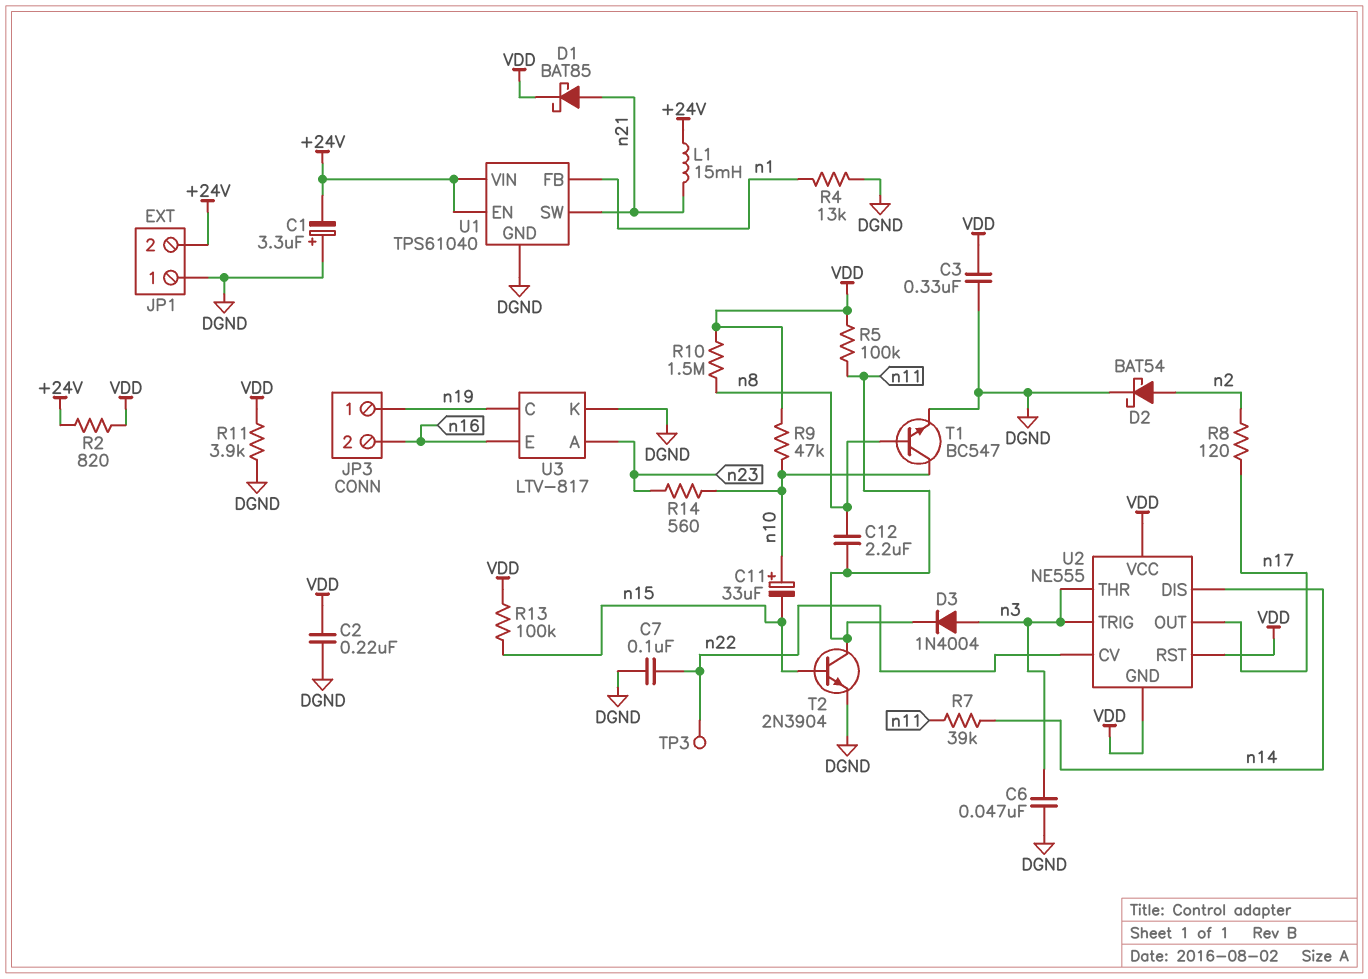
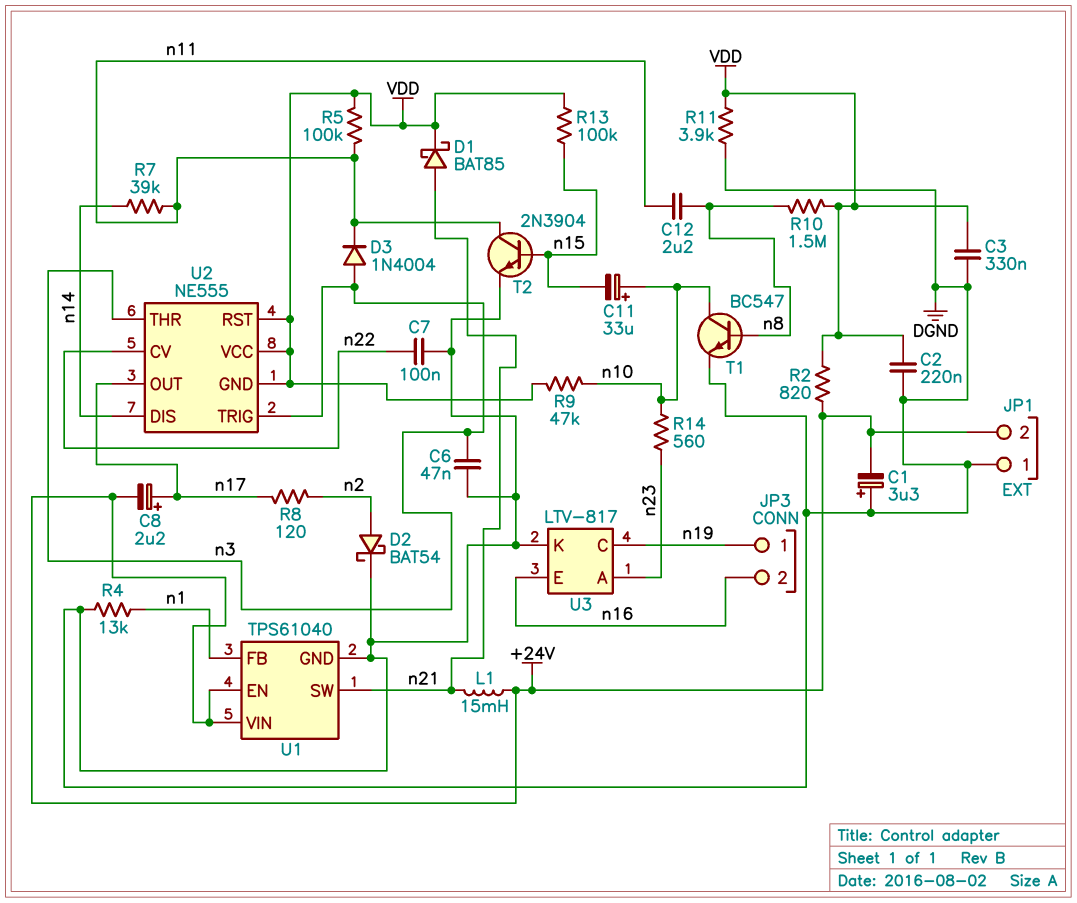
C8: none -> 2.2uF (plus n17, minus +24V)
TP3: test point (n22) -> none

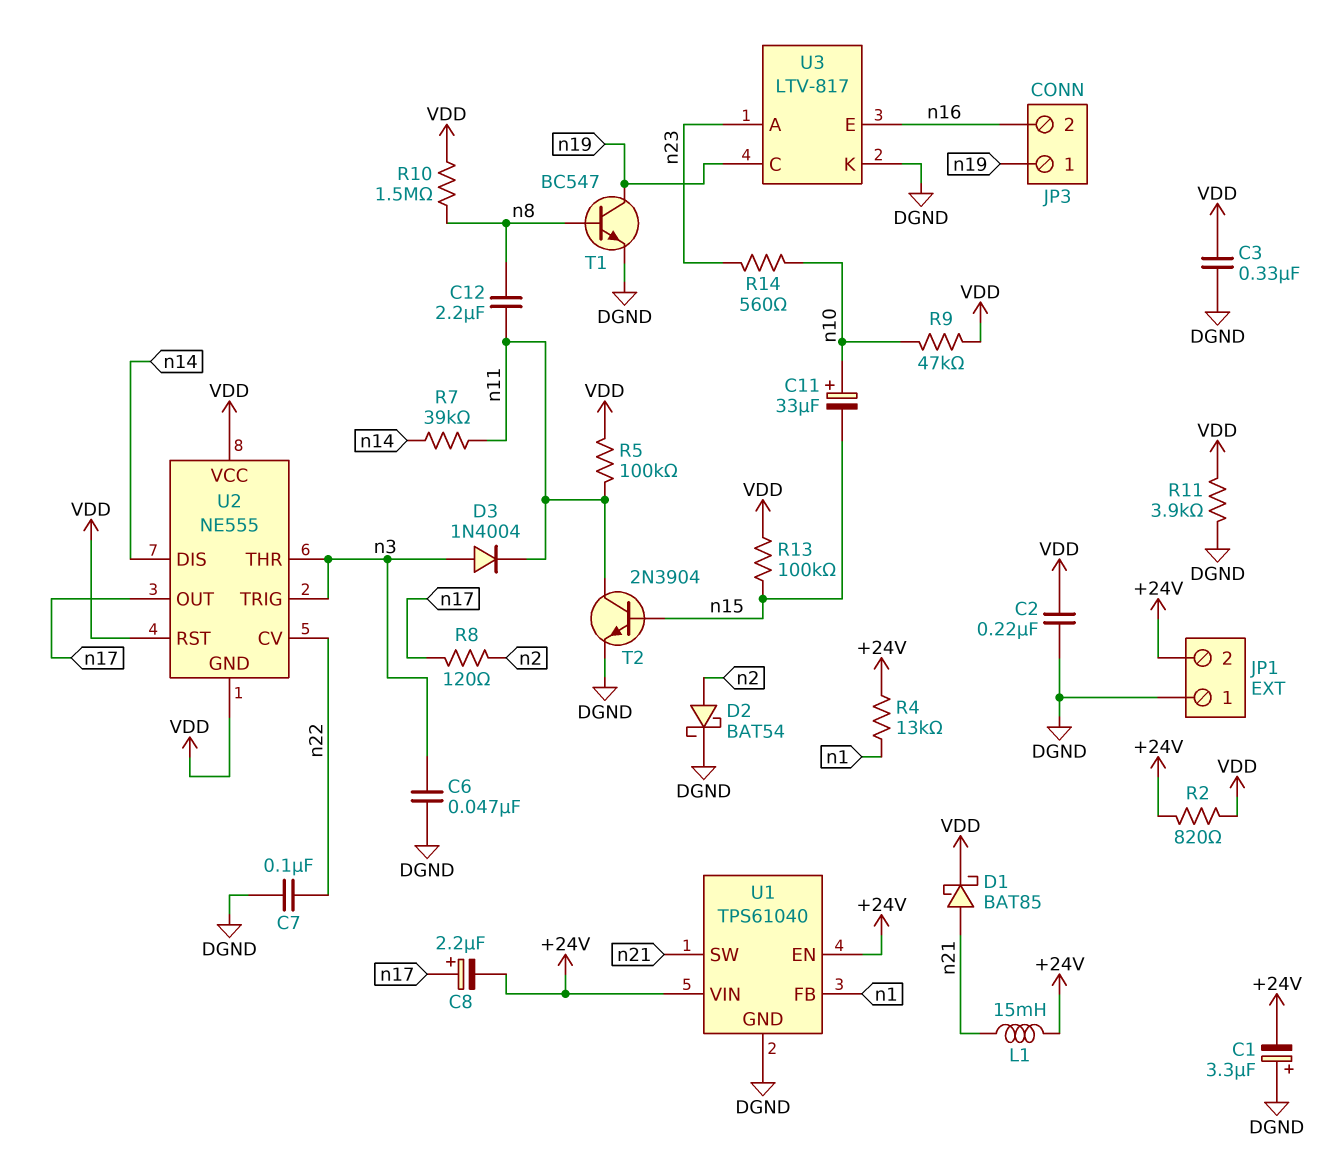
R4: 13k (DGND, n1) -> 13k (+24V, n1)
T1: NPN BC547 (B n8, C n10, E DGND) -> NPN BC547 (B n8, C n19, E DGND)

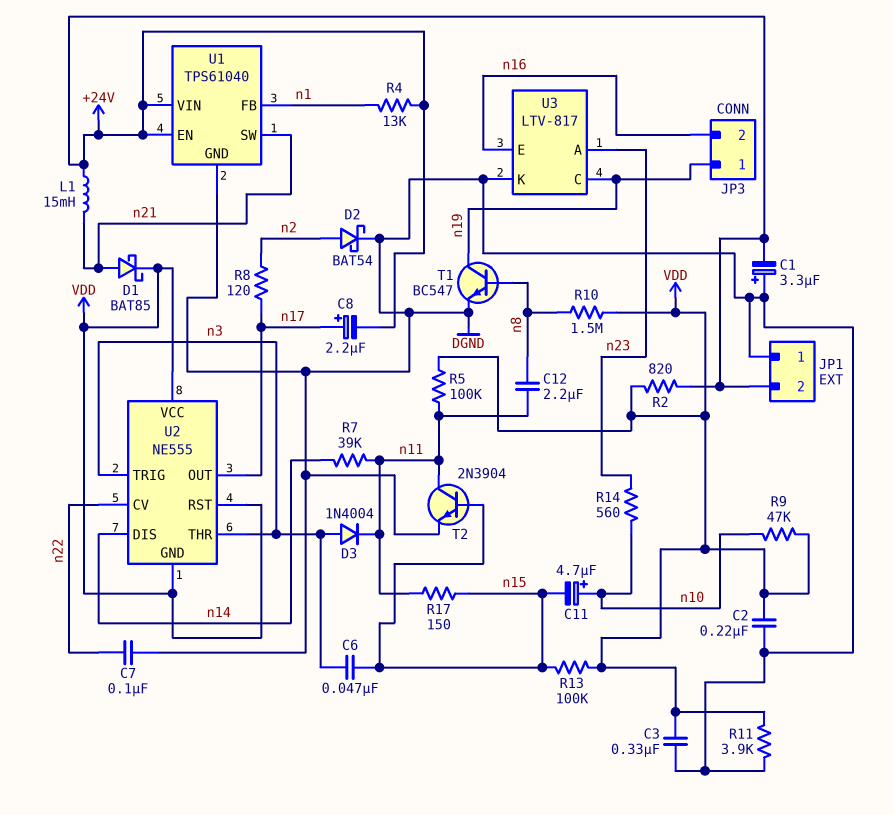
C6: 47nF (DGND, n3) -> 47nF (n3, n15)
C11: 33uF (plus n10, minus n15) -> 4.7uF (plus n10, minus n15)
R17: none -> 150 (n11, n15)

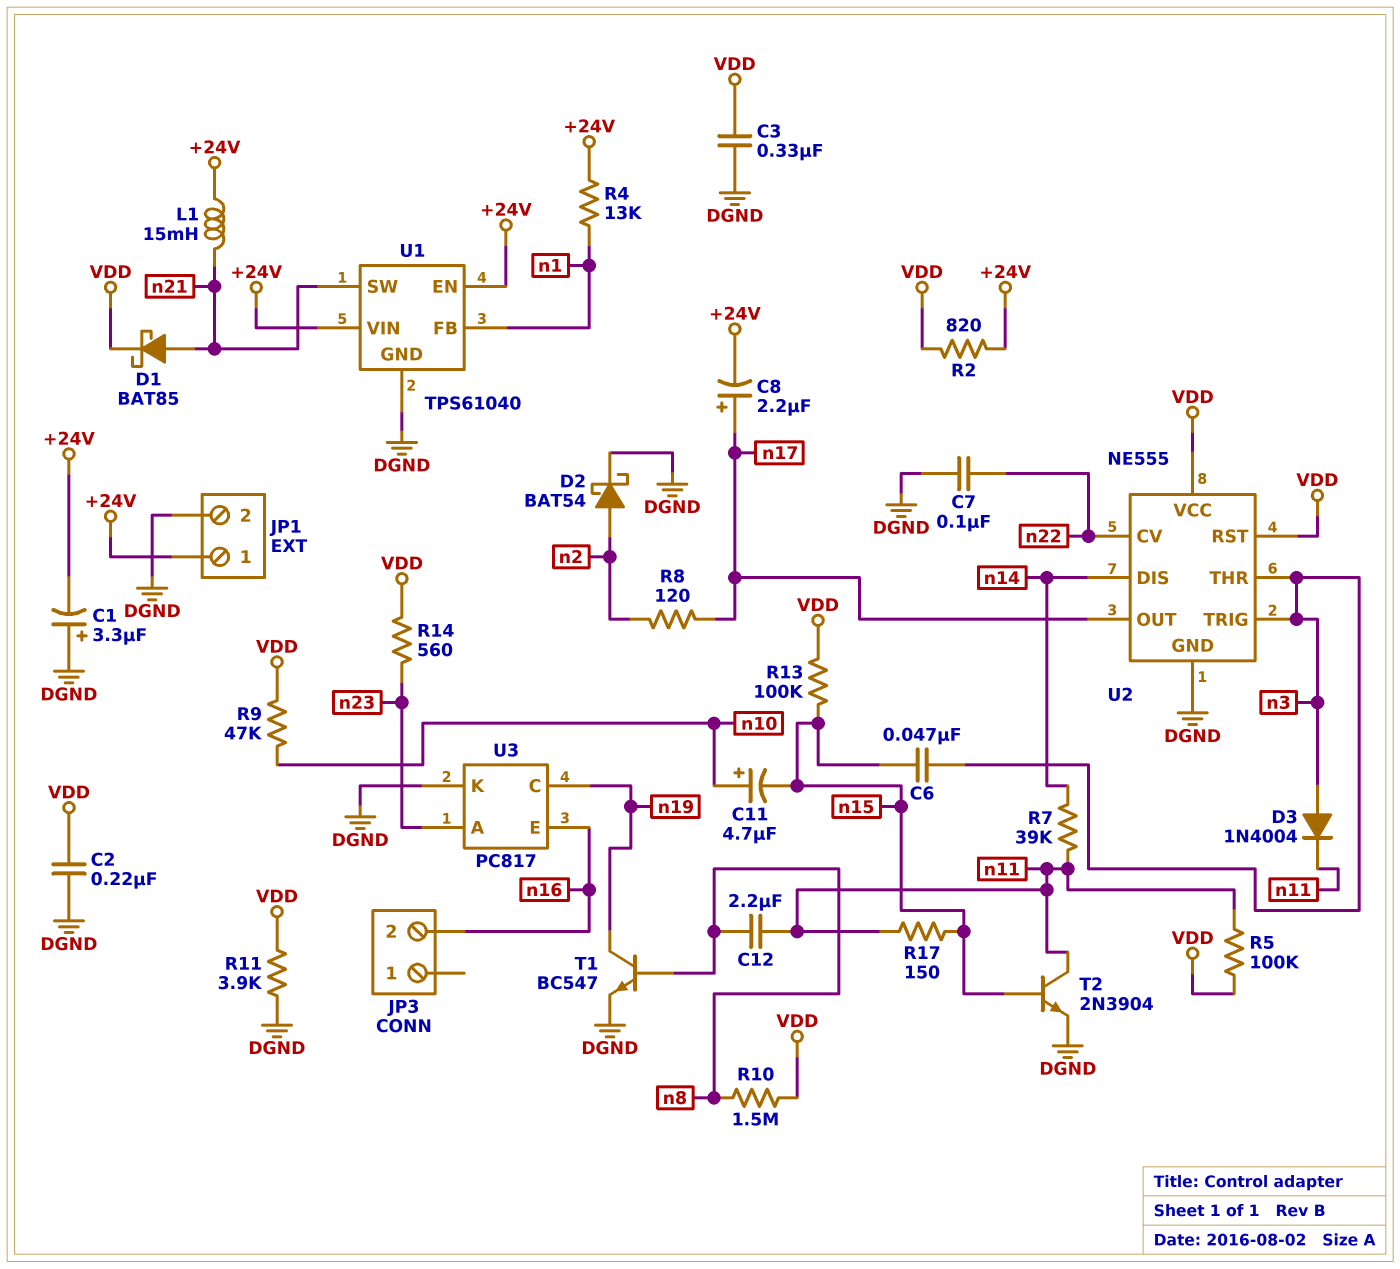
JP1 pin 1: DGND -> +24V
JP1 pin 2: +24V -> DGND
JP3 pin 1: n19 -> none
R14: 560 (n10, n23) -> 560 (VDD, n23)
U2 pin GND: VDD -> DGND
U3: LTV-817 -> PC817

